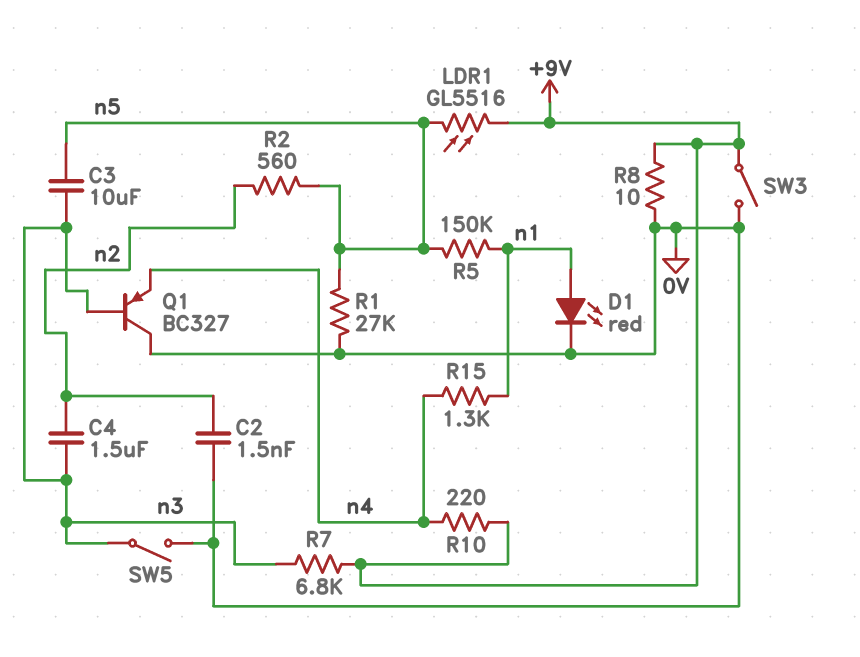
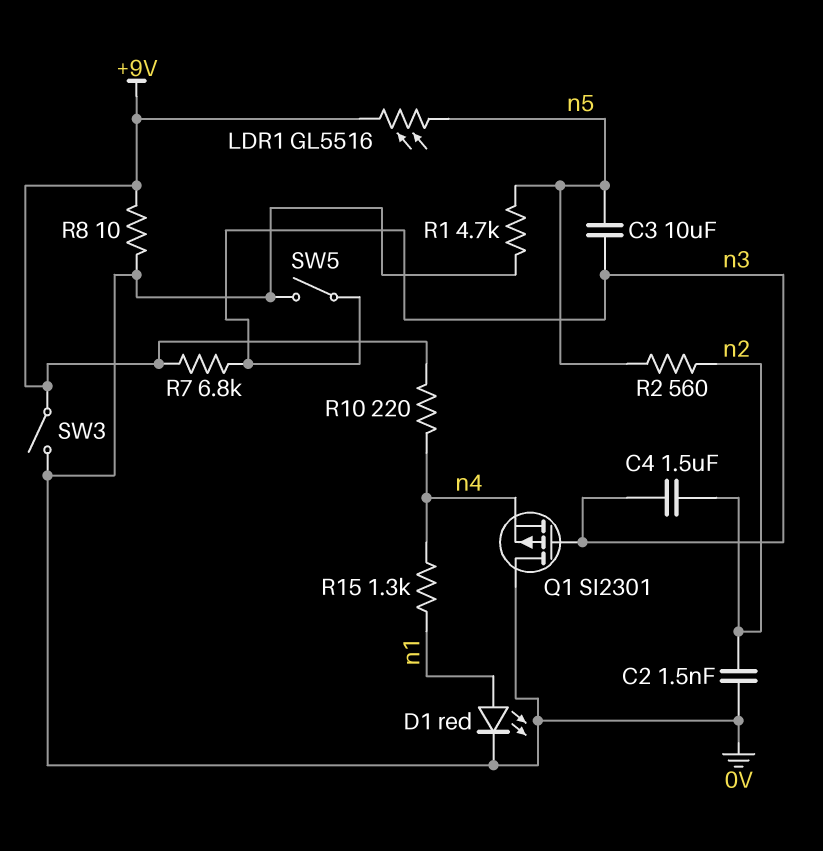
Q1: PNP BC327 (B n3, C 0V, E n4) -> PMOS SI2301 (G n3, D 0V, S n4)
R1: 27k (0V, n5) -> 4.7k (0V, n5)
R5: 150k (n1, n5) -> none

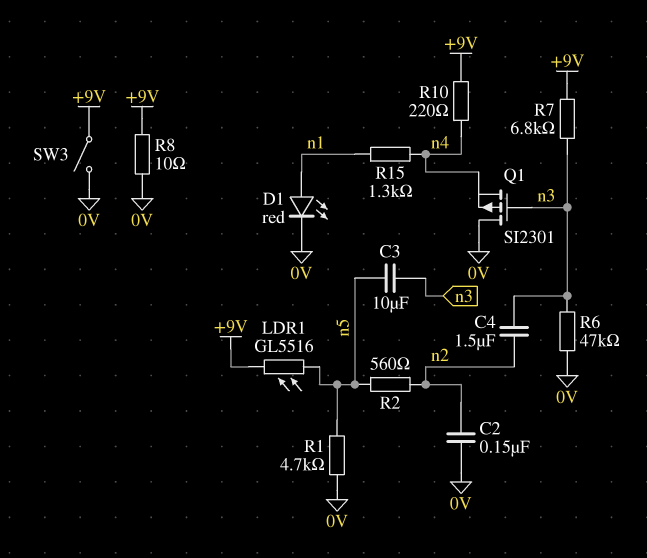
C2: 1.5nF (0V, n2) -> 150nF (0V, n2)
R6: none -> 47k (0V, n3)
SW5: switch (0V, n3) -> none

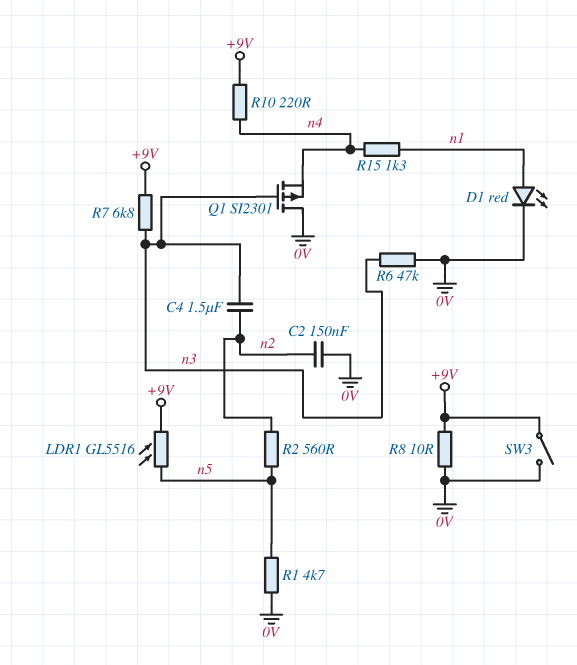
C3: 10uF (n3, n5) -> none

